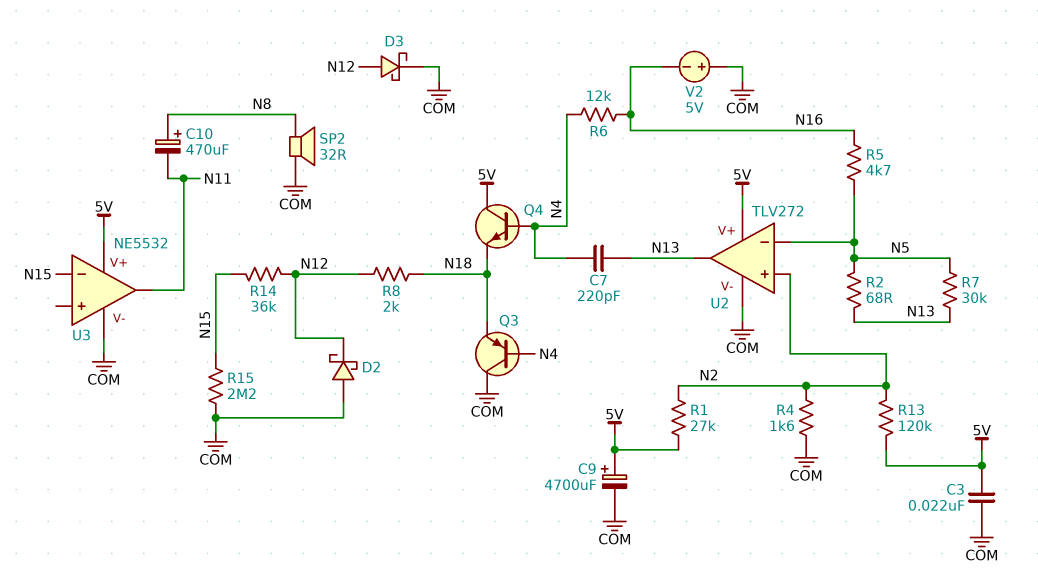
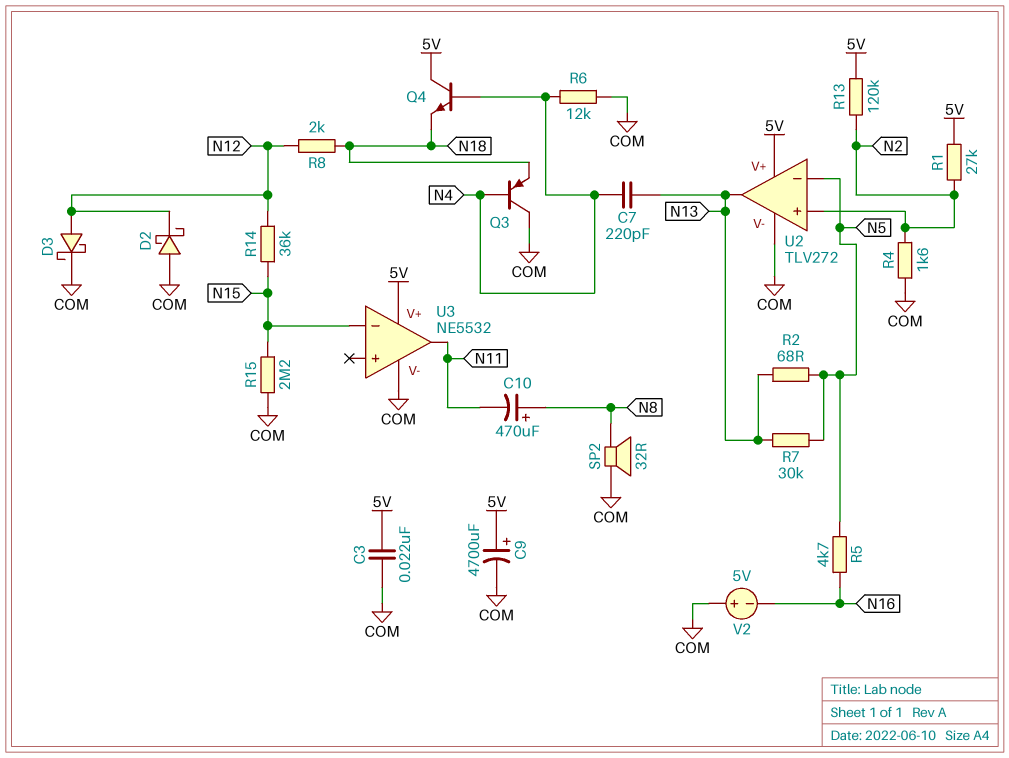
R6: 12k (N4, N16) -> 12k (COM, N4)

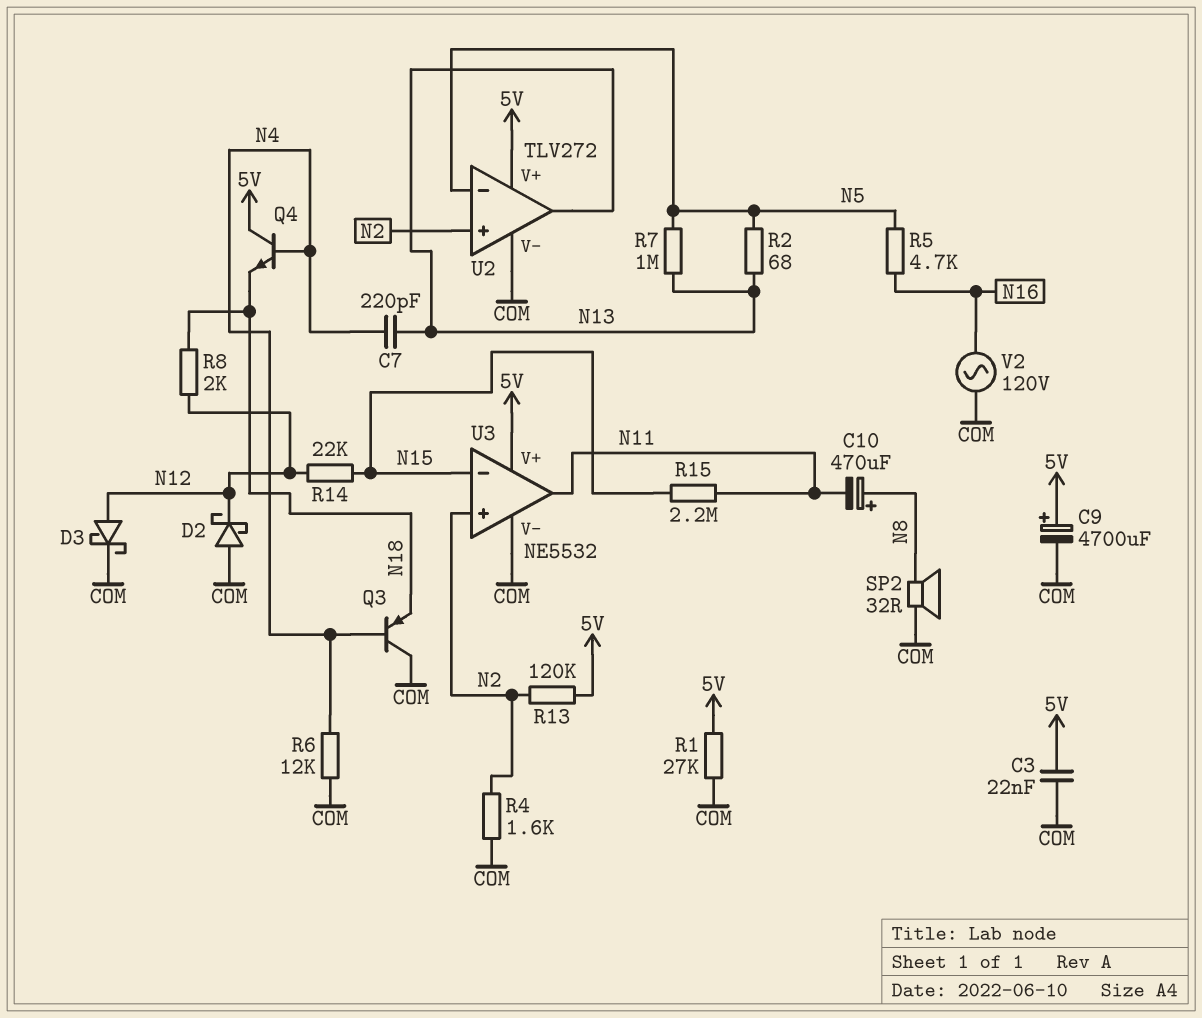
R1: 27k (5V, N2) -> 27k (5V, COM)
R7: 30k (N5, N13) -> 1M (N5, N13)
R14: 36k (N12, N15) -> 22k (N12, N15)
R15: 2.2M (COM, N15) -> 2.2M (N11, N15)
U3 pin in+: none -> N2
V2: 5V (plus COM, minus N16) -> AC 120V (COM, N16)

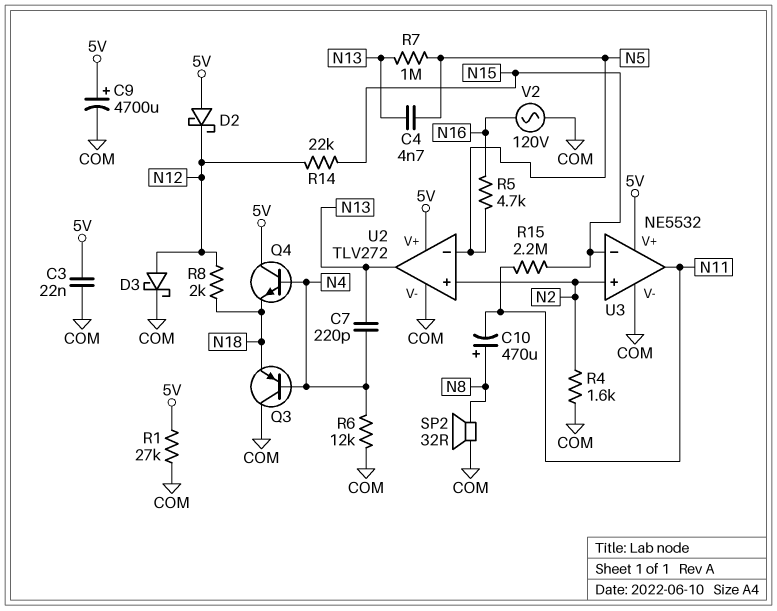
C4: none -> 4.7nF (N5, N13)
D2: schottky (A COM, K N12) -> schottky (A 5V, K N12)
R2: 68 (N5, N13) -> none
R13: 120k (5V, N2) -> none

